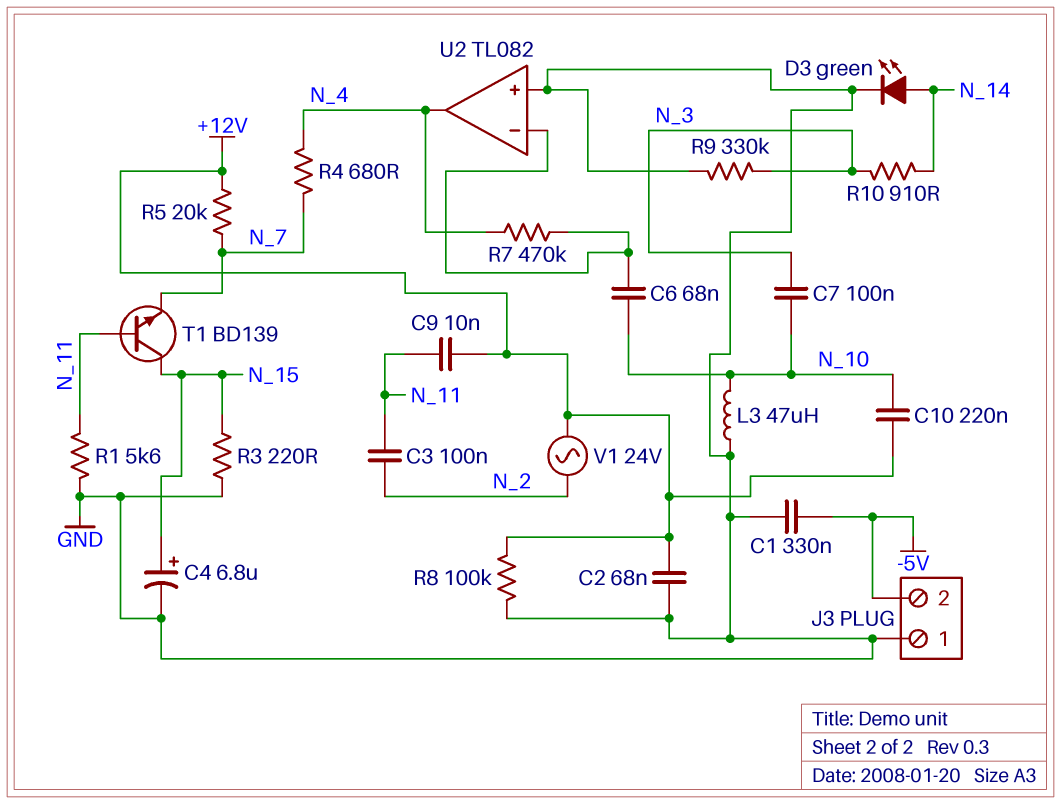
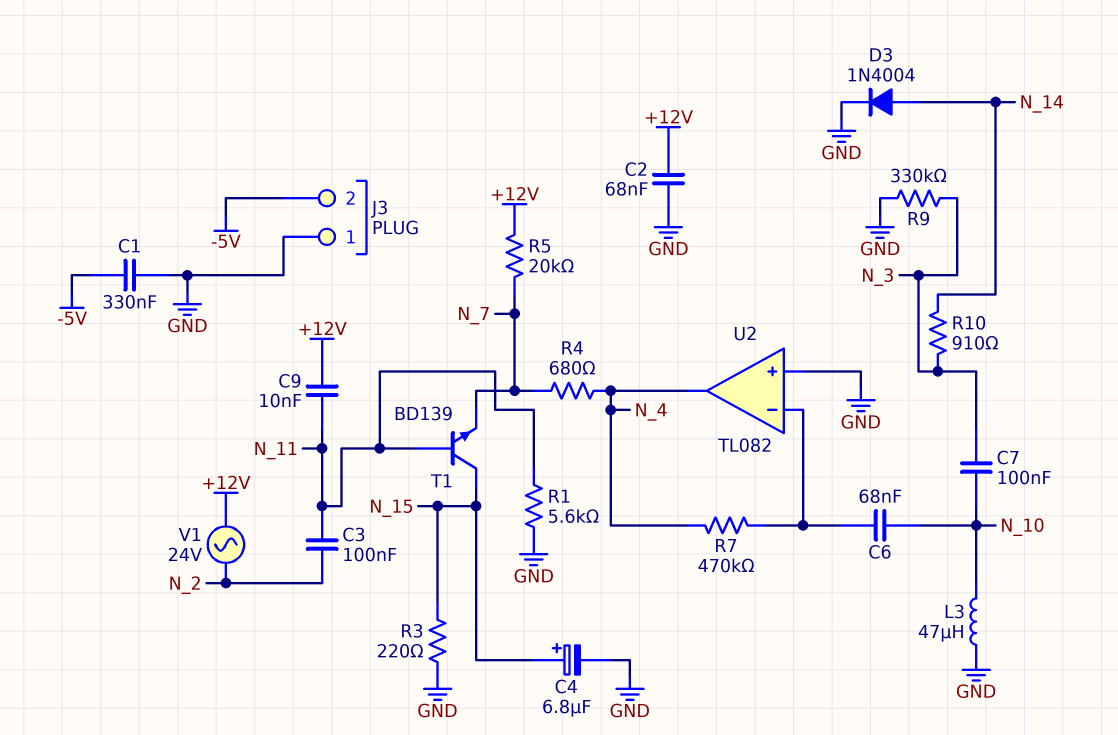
C10: 220nF (+12V, N_10) -> none
D3: LED green (A N_14, K GND) -> diode 1N4004 (A N_14, K GND)
R8: 100k (+12V, GND) -> none

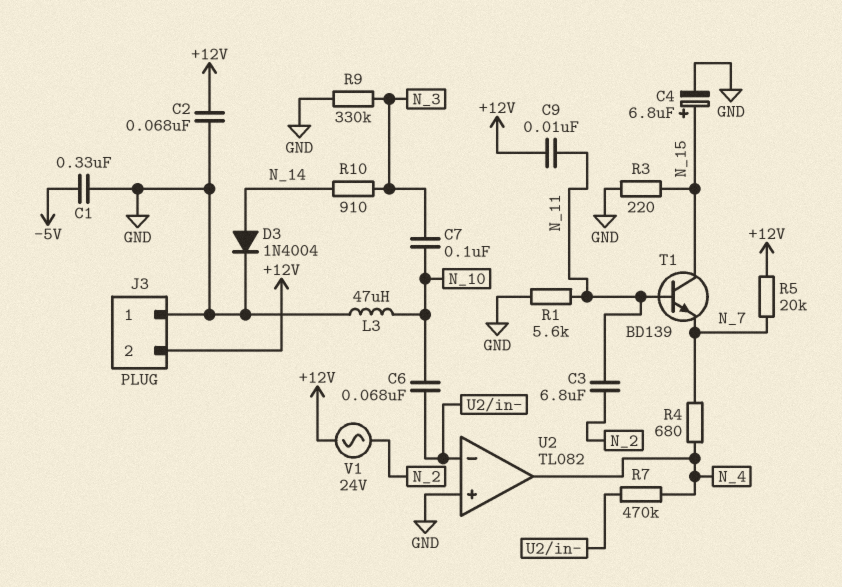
C3: 100nF (N_2, N_11) -> 6.8uF (N_2, N_11)
J3 pin 2: -5V -> +12V

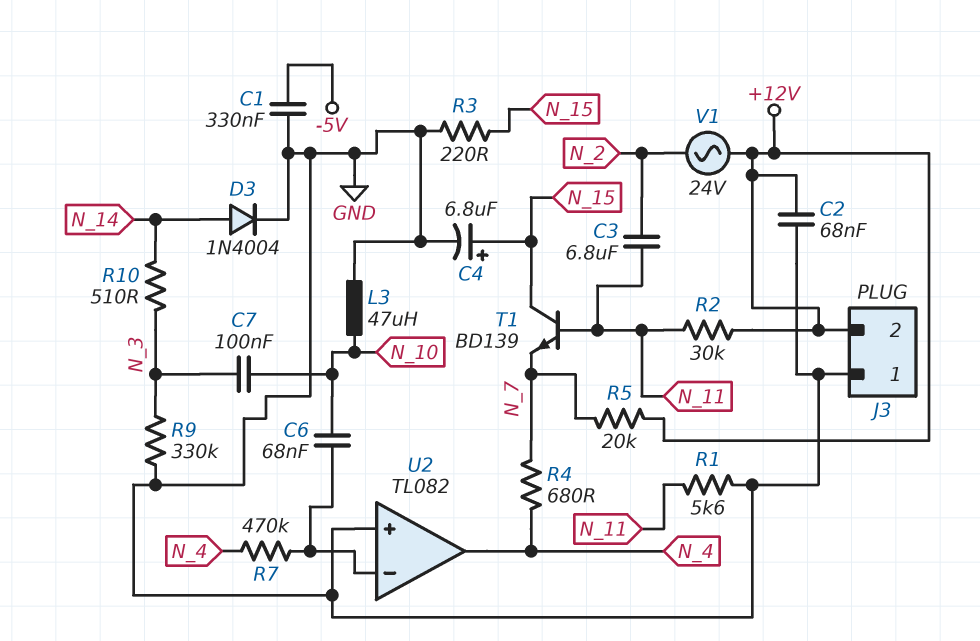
C9: 10nF (+12V, N_11) -> none
R2: none -> 30k (+12V, N_11)
R10: 910 (N_3, N_14) -> 510 (N_3, N_14)

